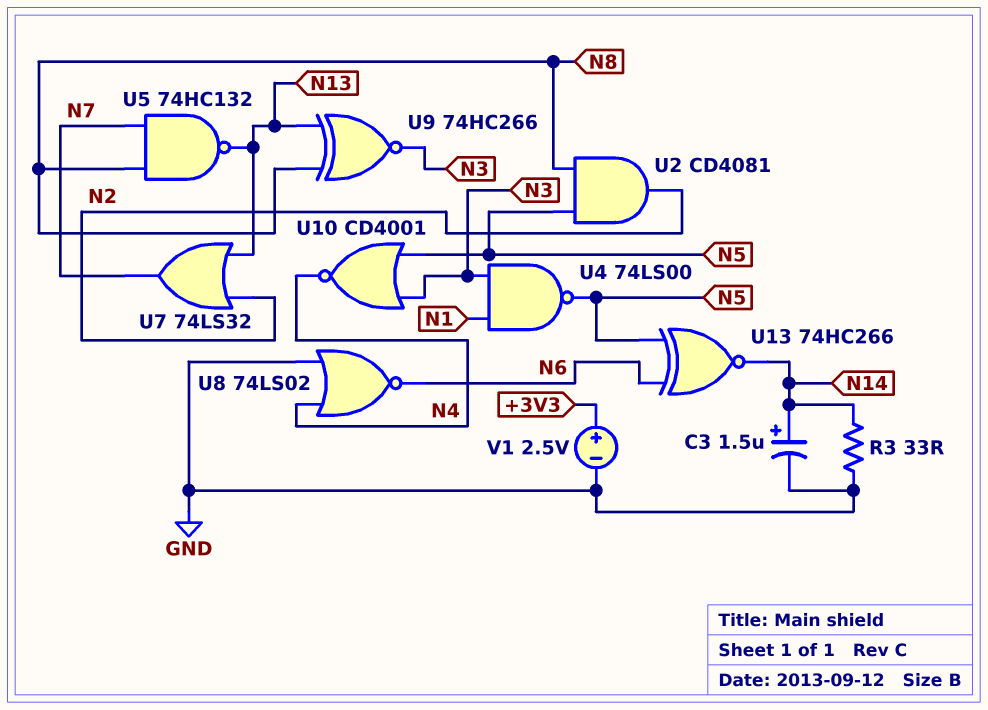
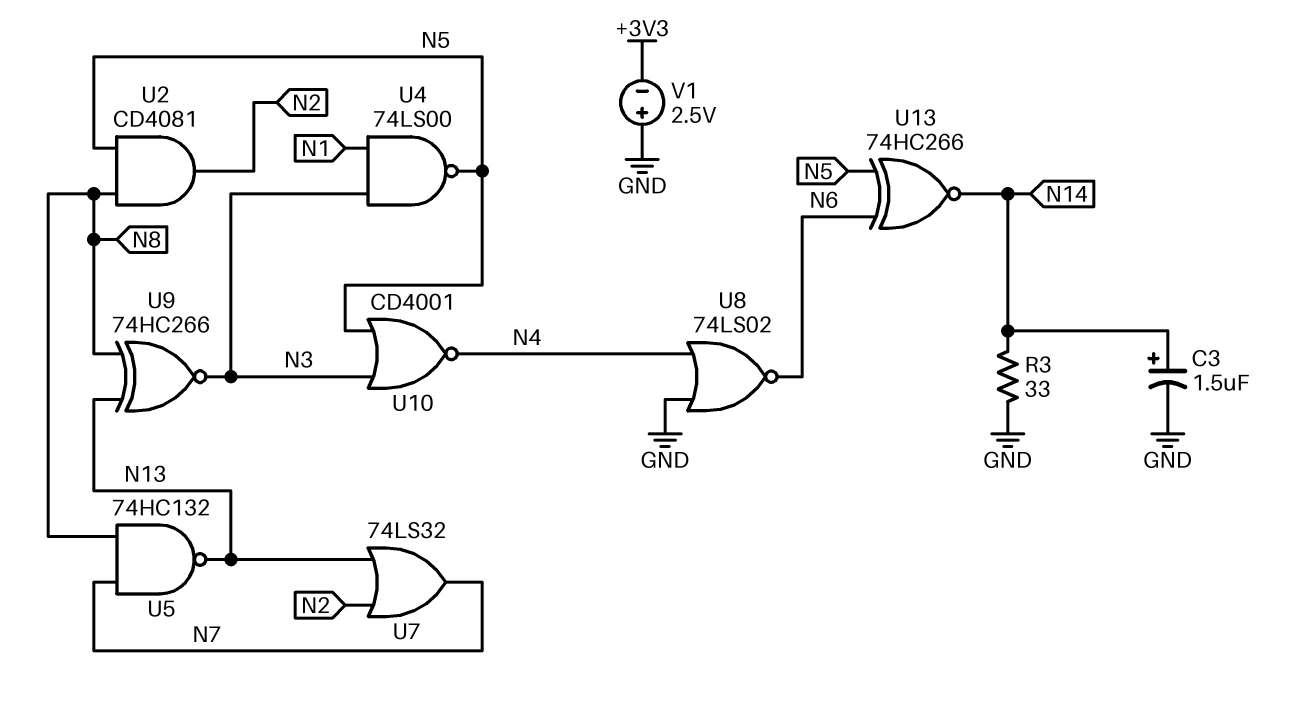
V1: 2.5V (plus +3V3, minus GND) -> 2.5V (plus GND, minus +3V3)

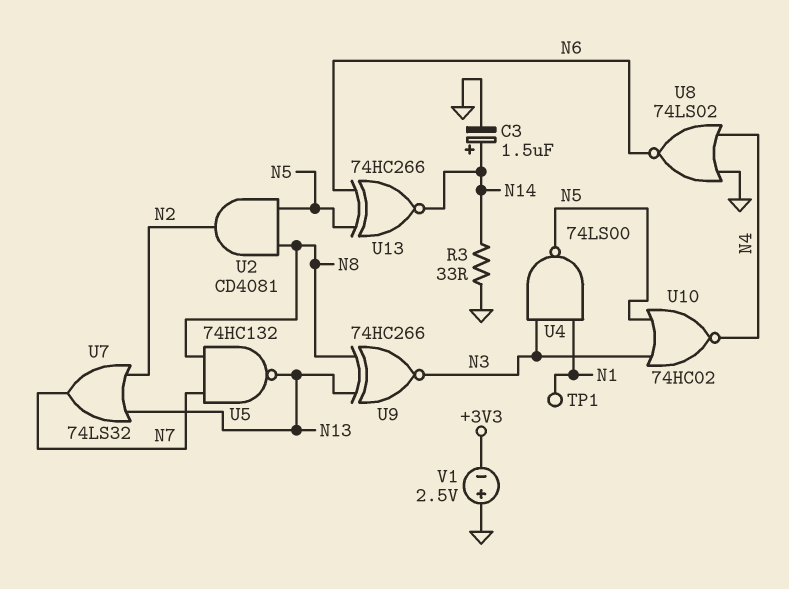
TP1: none -> test point (N1)
U10: NOR CD4001 (in N3, in N5, out N4) -> NOR 74HC02 (in N3, in N5, out N4)

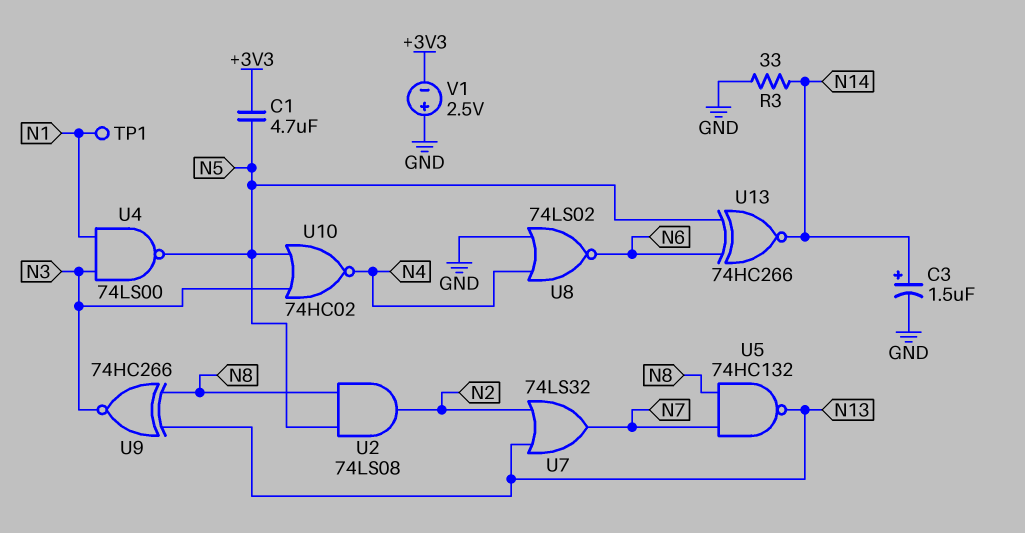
C1: none -> 4.7uF (+3V3, N5)
U2: AND CD4081 (in N5, in N8, out N2) -> AND 74LS08 (in N5, in N8, out N2)

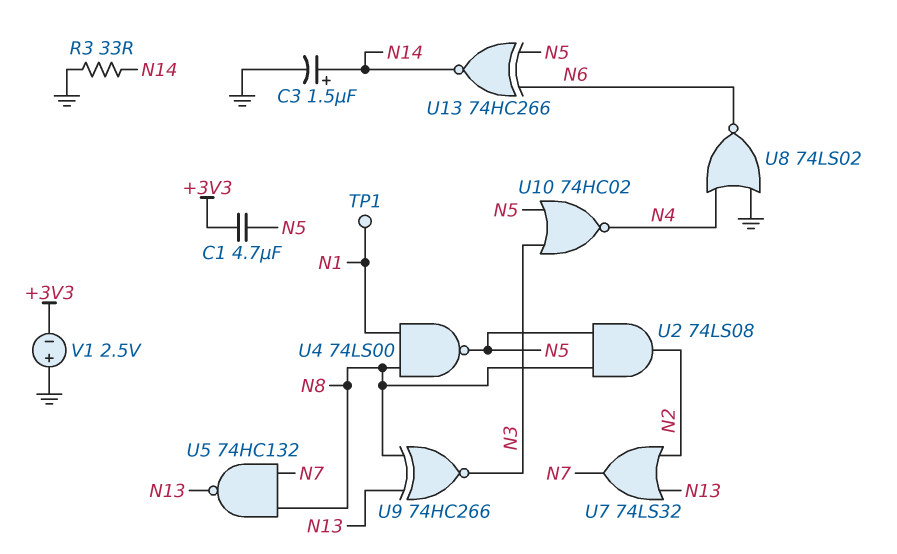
U4: NAND 74LS00 (in N1, in N3, out N5) -> NAND 74LS00 (in N1, in N8, out N5)

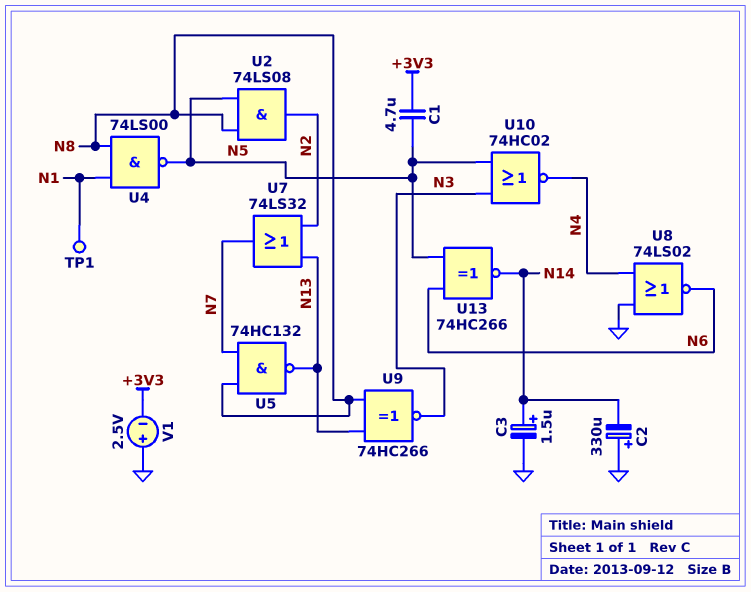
C2: none -> 330uF (plus GND, minus N14)
R3: 33 (GND, N14) -> none

